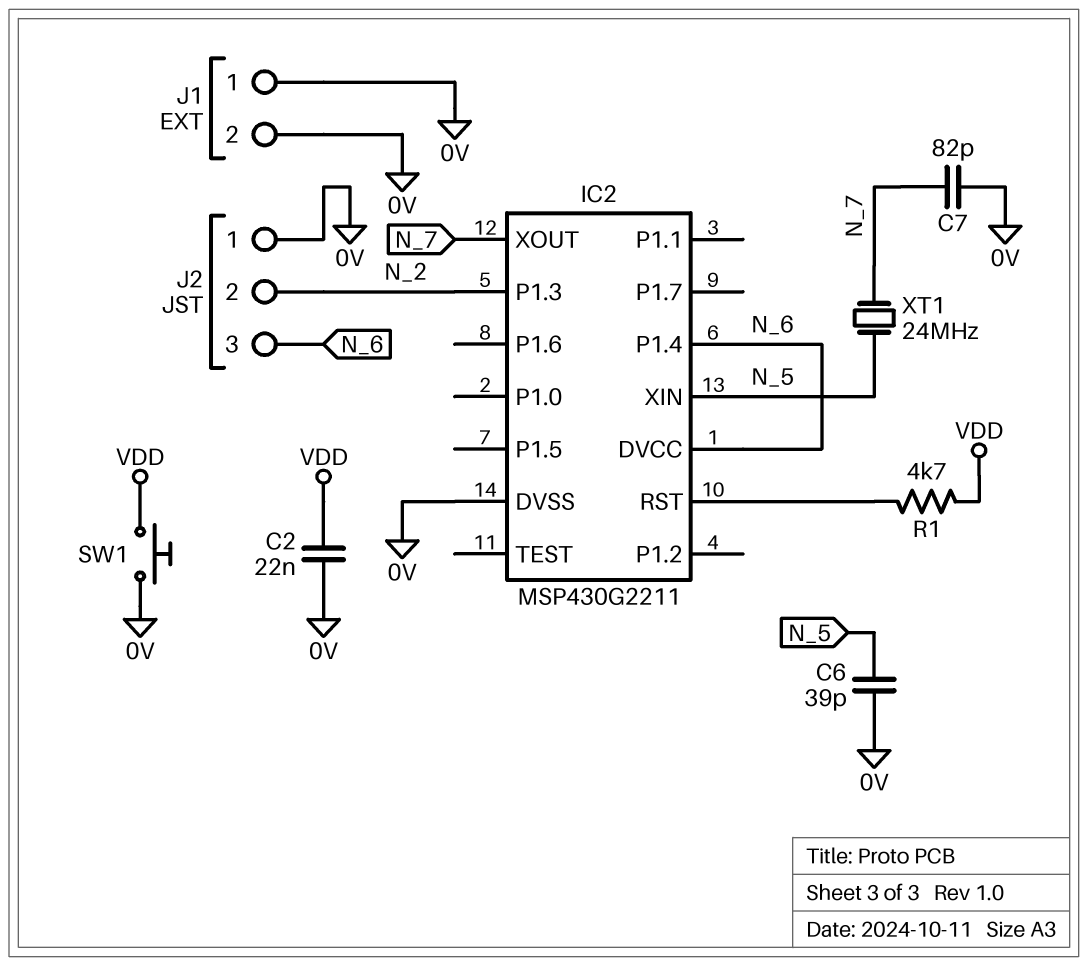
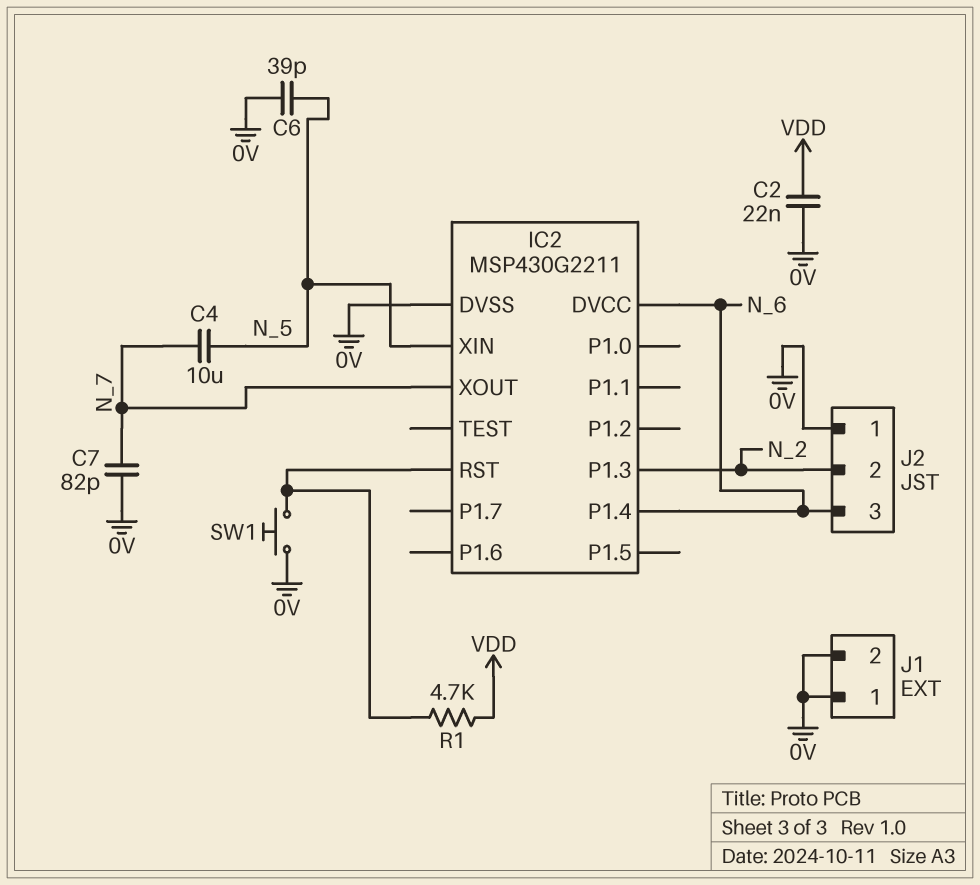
C4: none -> 10uF (N_5, N_7)
SW1: button (0V, VDD) -> button (0V, IC2/RST)
XT1: 24MHz (N_5, N_7) -> none

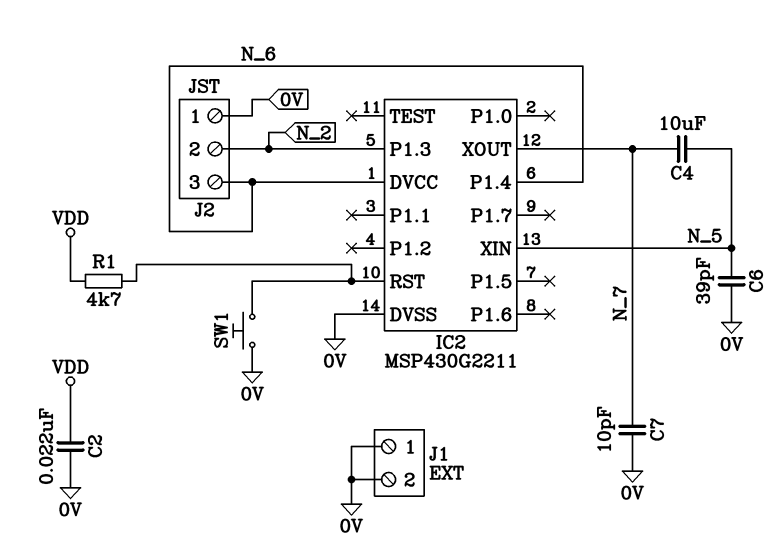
C7: 82pF (0V, N_7) -> 10pF (0V, N_7)

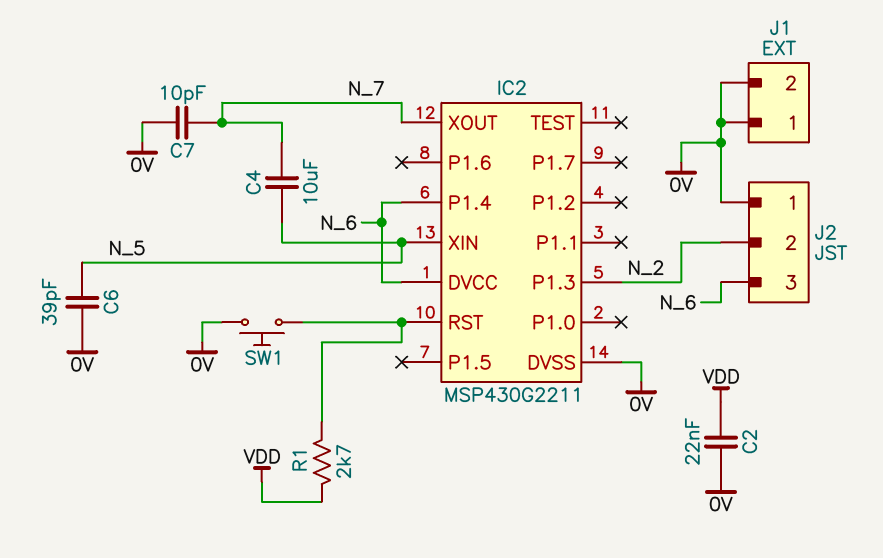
R1: 4.7k (IC2/RST, VDD) -> 2.7k (IC2/RST, VDD)

